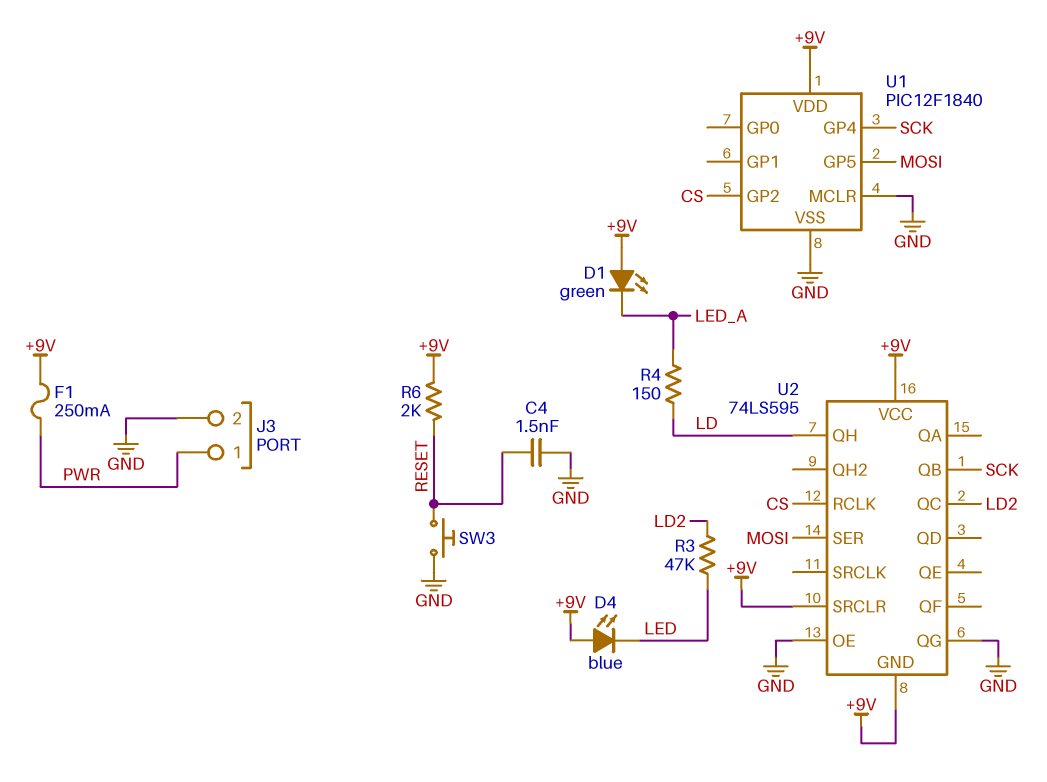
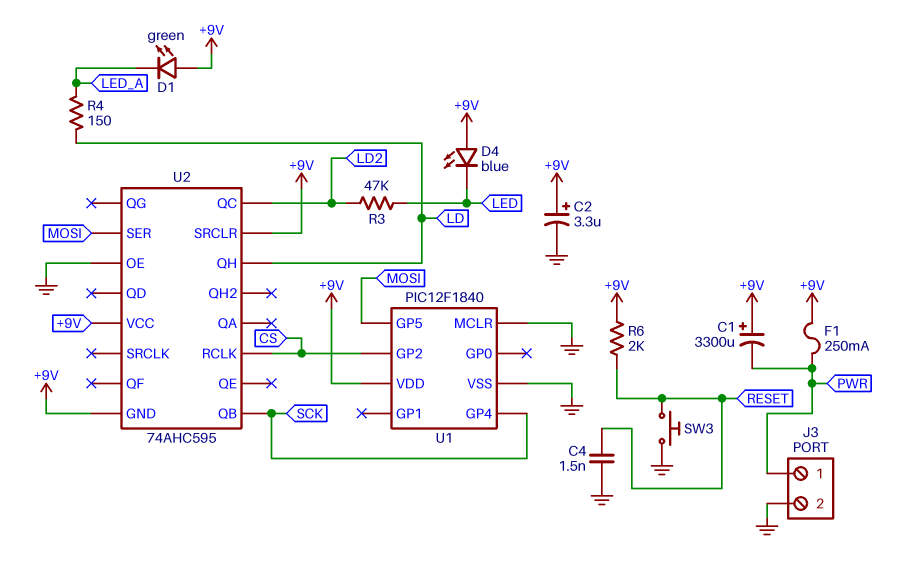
C1: none -> 3300uF (plus +9V, minus PWR)
C2: none -> 3.3uF (plus +9V, minus GND)
U2: 74LS595 -> 74AHC595
U2 pin QG: GND -> none

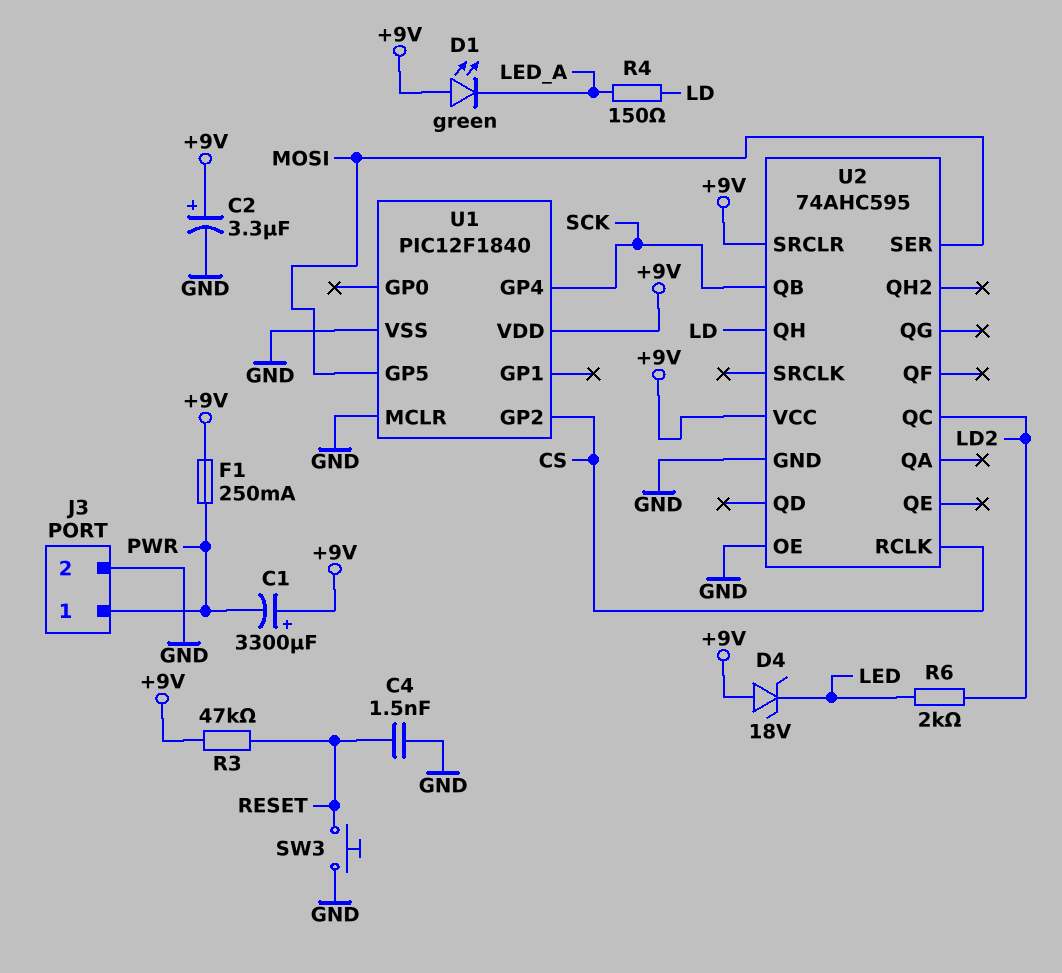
D4: LED blue (A +9V, K LED) -> zener 18V (A +9V, K LED)
R3: 47k (LD2, LED) -> 47k (+9V, RESET)
R6: 2k (+9V, RESET) -> 2k (LD2, LED)
U2 pin GND: +9V -> GND

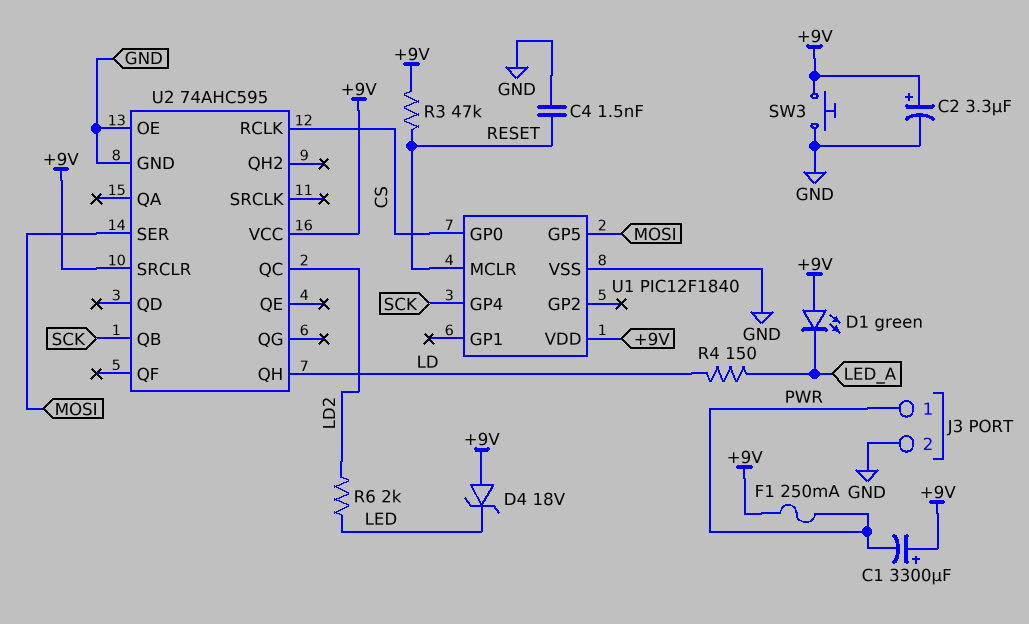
SW3: button (GND, RESET) -> button (+9V, GND)
U1 pin GP0: none -> CS
U1 pin GP2: CS -> none
U1 pin MCLR: GND -> RESET

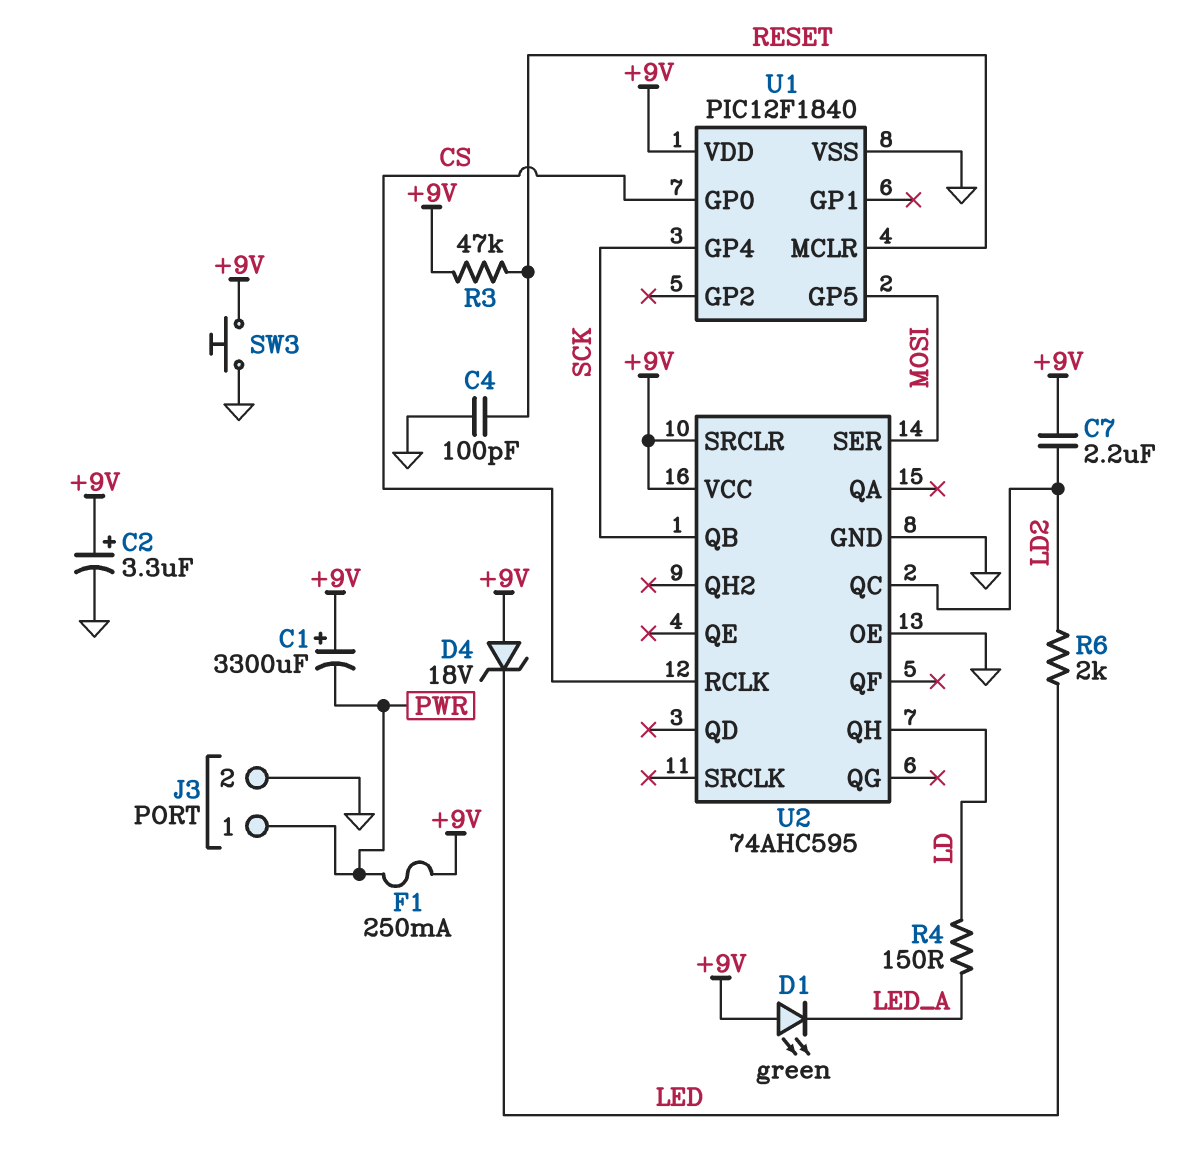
C4: 1.5nF (GND, RESET) -> 100pF (GND, RESET)
C7: none -> 2.2uF (+9V, LD2)

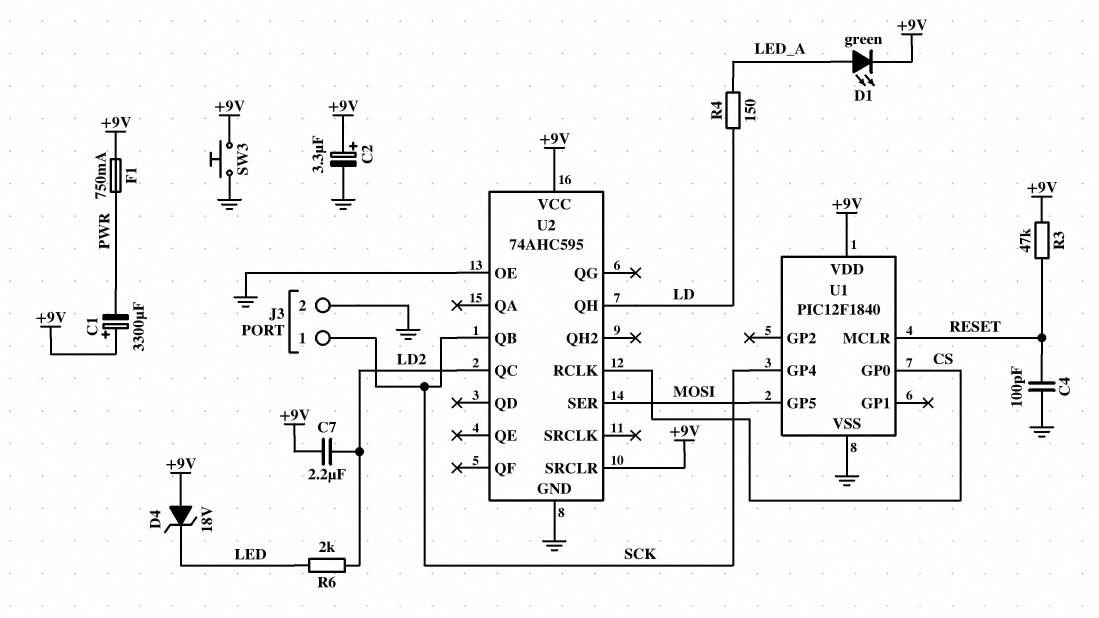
D1: LED green (A +9V, K LED_A) -> LED green (A LED_A, K +9V)
F1: 250mA (+9V, PWR) -> 750mA (+9V, PWR)
J3 pin 1: PWR -> SCK

